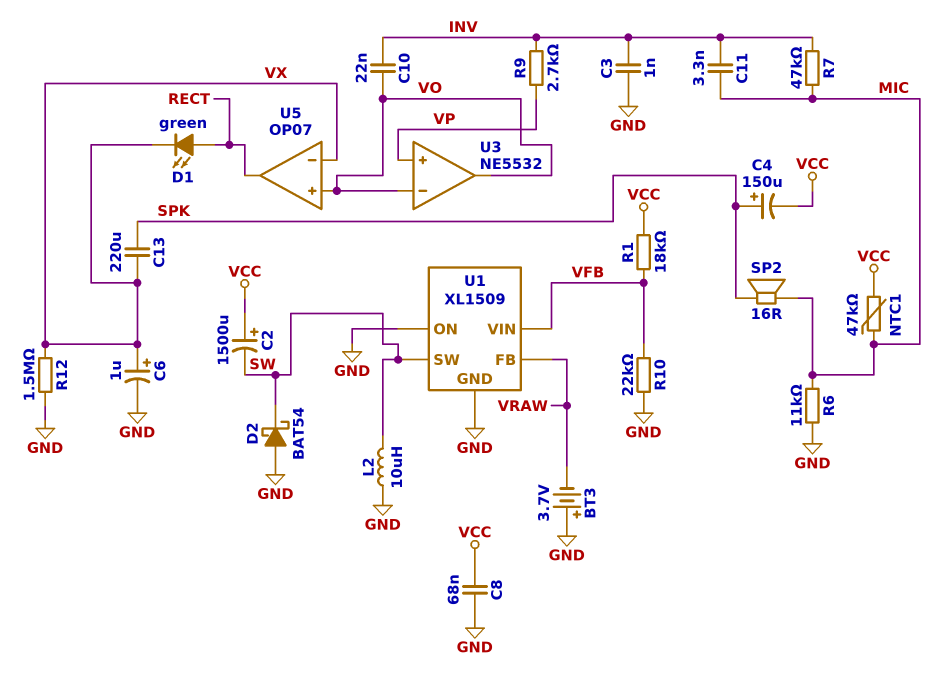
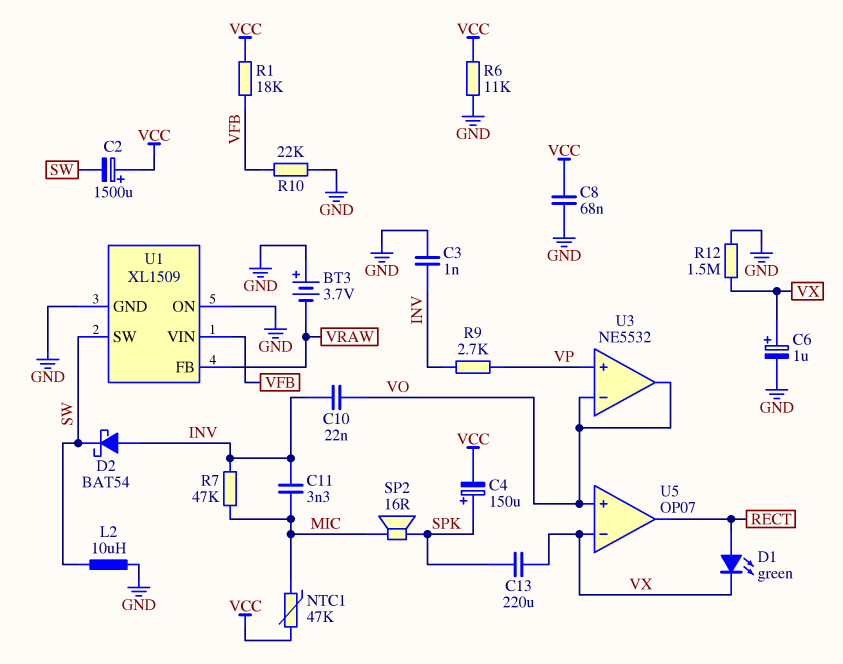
D2: schottky BAT54 (A GND, K SW) -> schottky BAT54 (A INV, K SW)
R6: 11k (GND, MIC) -> 11k (GND, VCC)

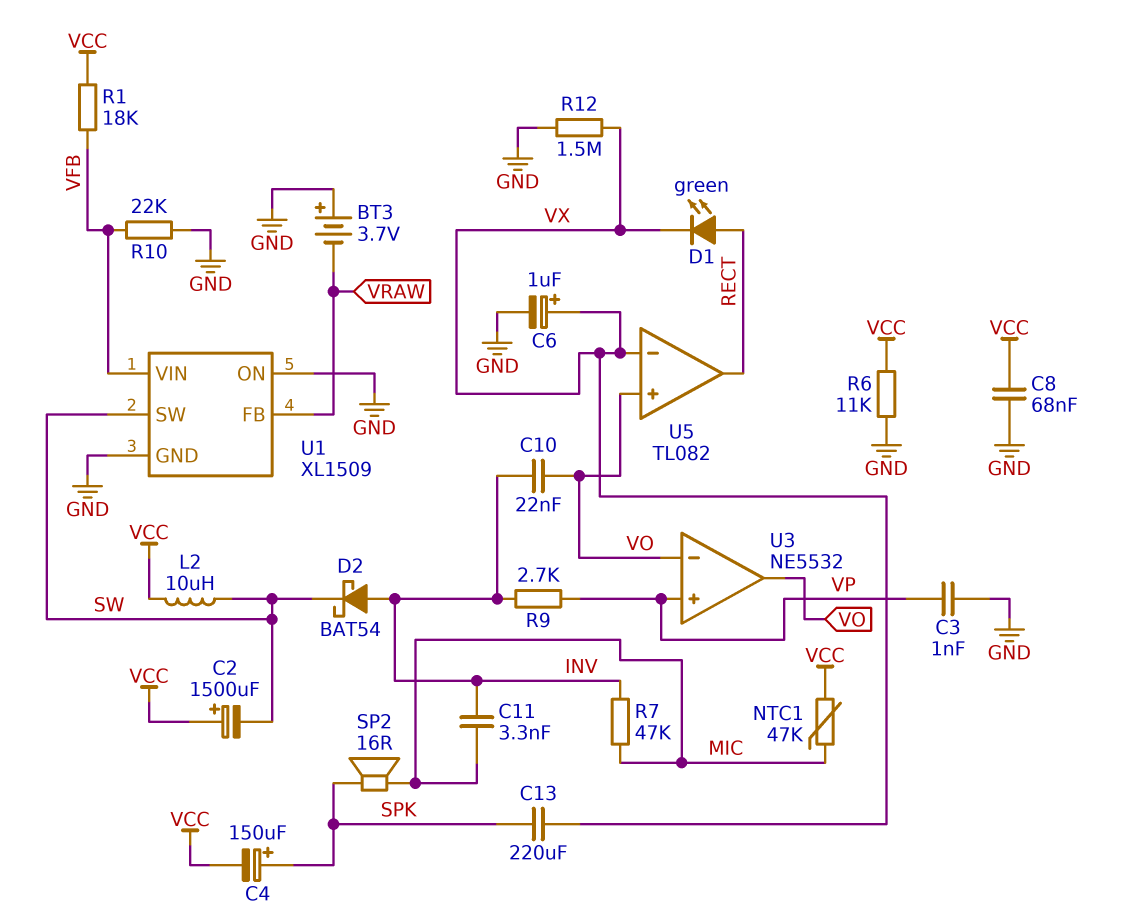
C3: 1nF (GND, INV) -> 1nF (GND, VP)
L2: 10uH (GND, SW) -> 10uH (SW, VCC)
U5: OP07 -> TL082

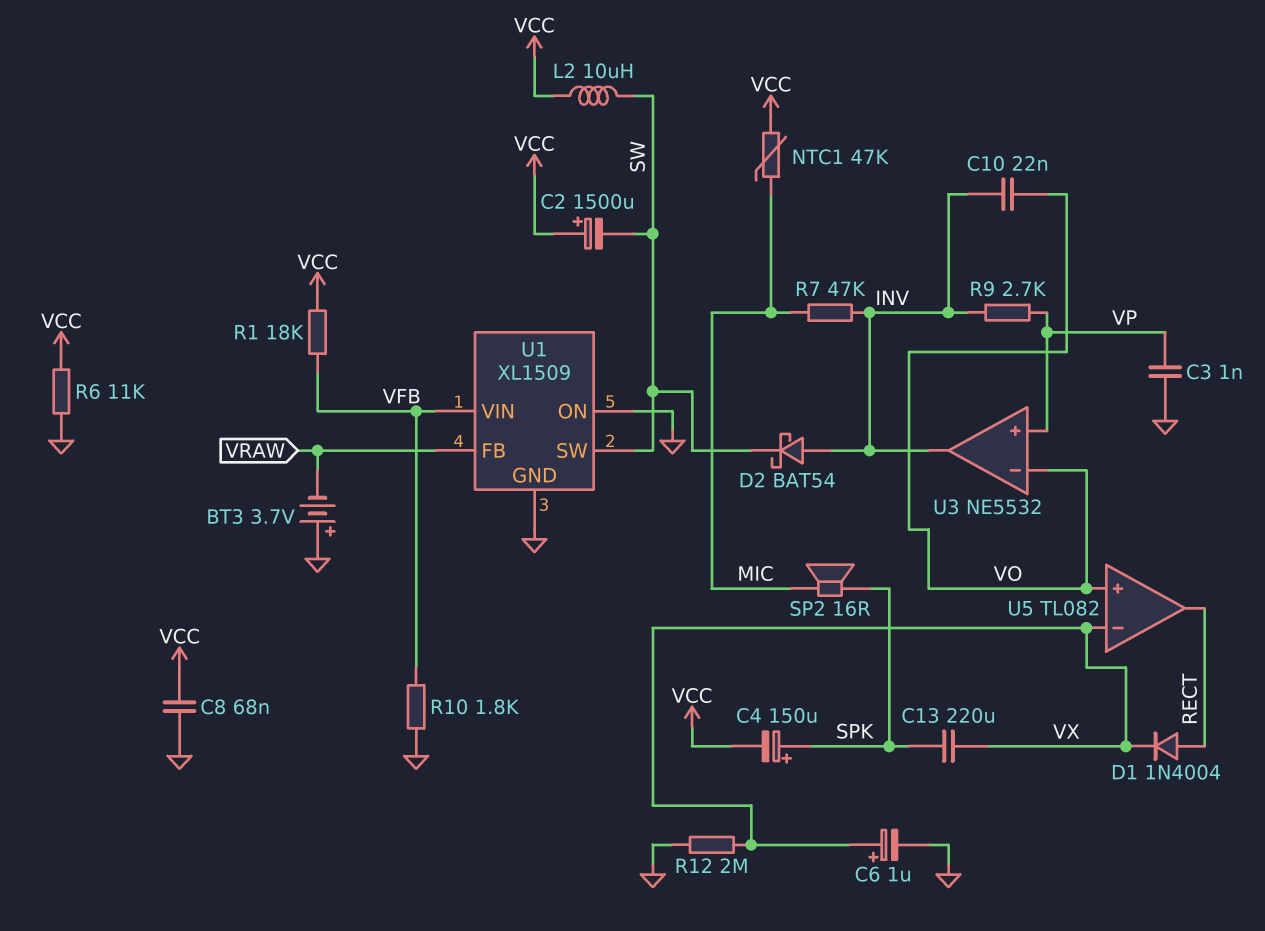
C11: 3.3nF (INV, MIC) -> none
D1: LED green (A RECT, K VX) -> diode 1N4004 (A RECT, K VX)
R10: 22k (GND, VFB) -> 1.8k (GND, VFB)
R12: 1.5M (GND, VX) -> 2M (GND, VX)
U3 pin out: VO -> INV

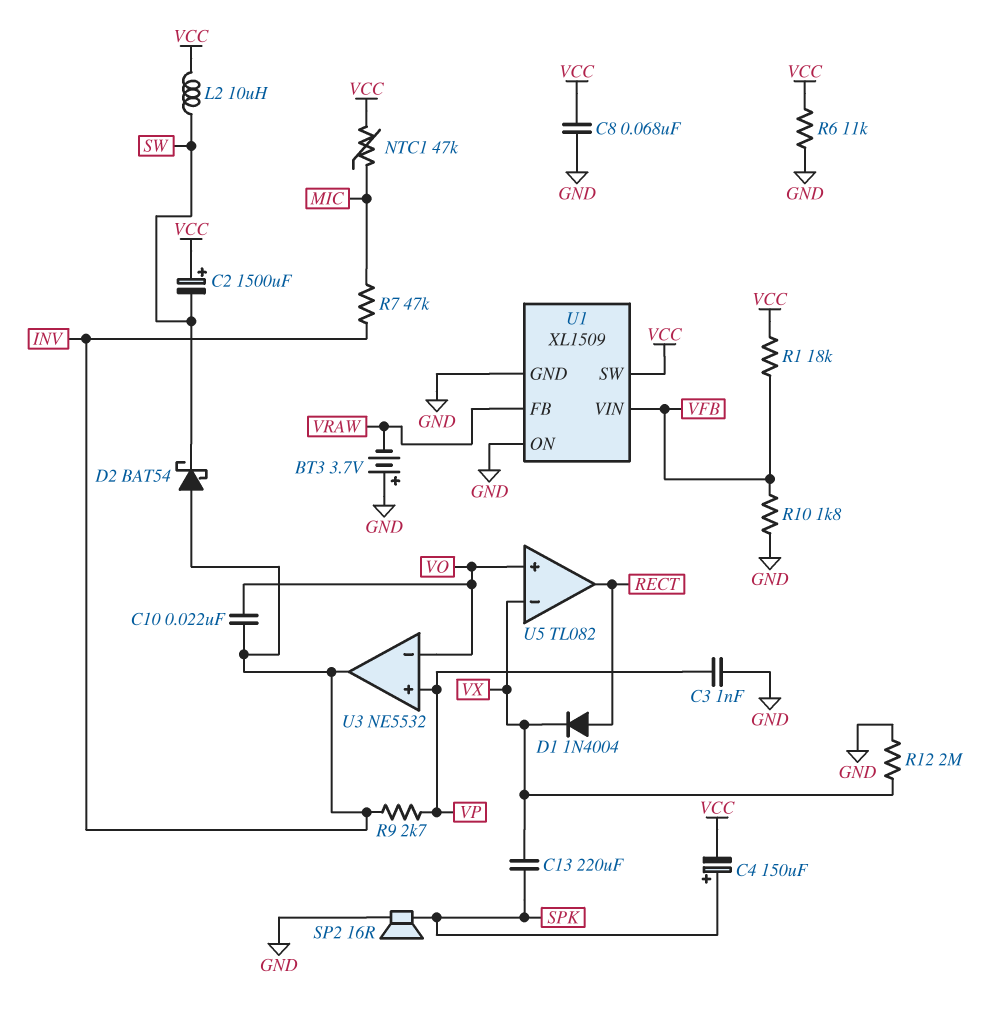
C6: 1uF (plus VX, minus GND) -> none
SP2: speaker 16R (MIC, SPK) -> speaker 16R (GND, SPK)
U1 pin SW: SW -> VCC

